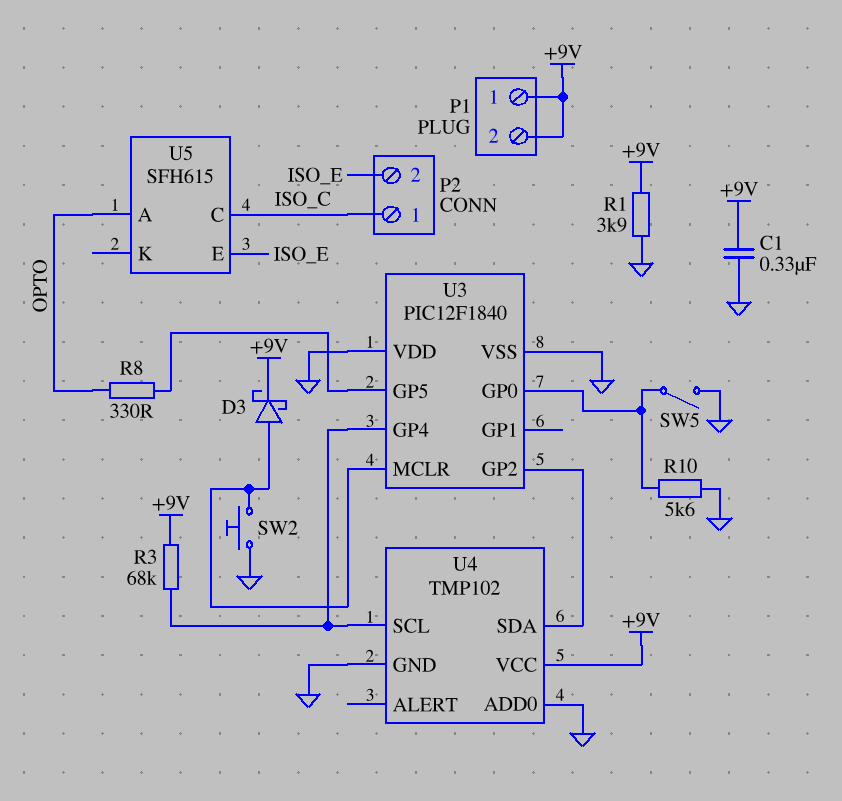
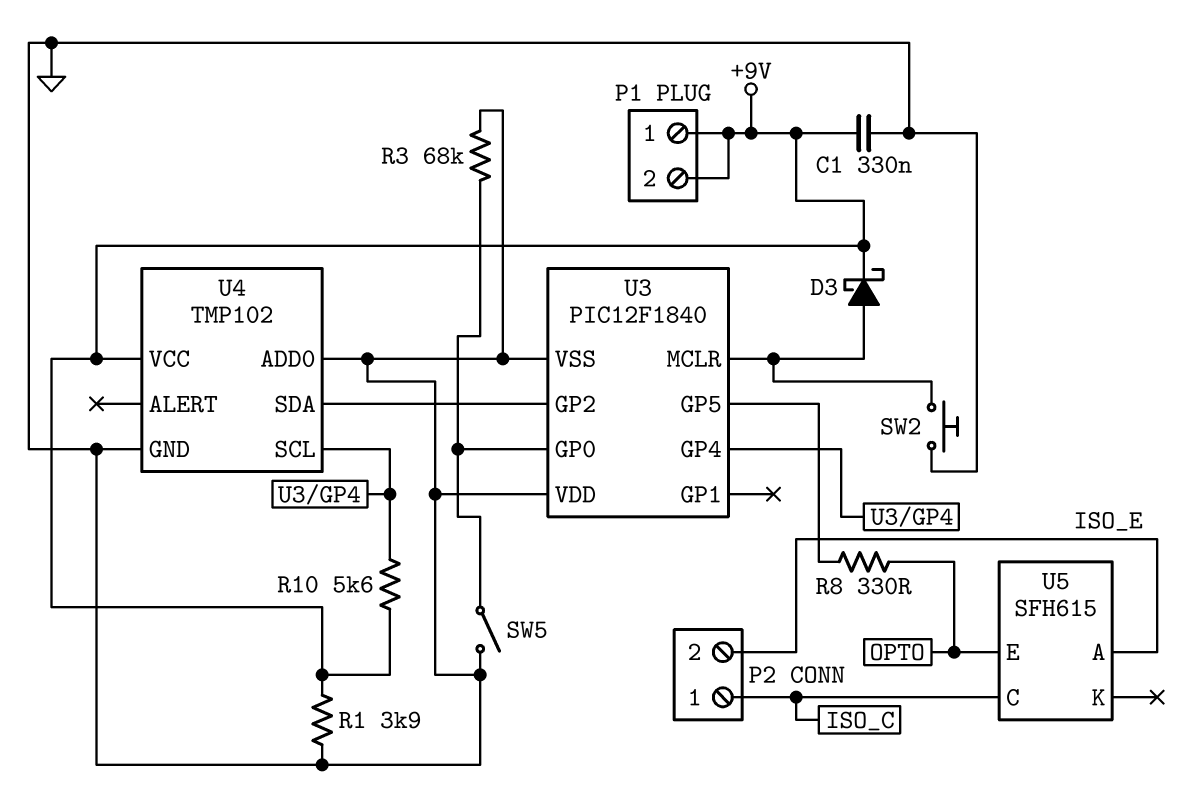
R3: 68k (+9V, U3/GP4) -> 68k (GND, U3/GP0)
R10: 5.6k (GND, U3/GP0) -> 5.6k (+9V, U3/GP4)
U5 pin A: OPTO -> ISO_E
U5 pin E: ISO_E -> OPTO

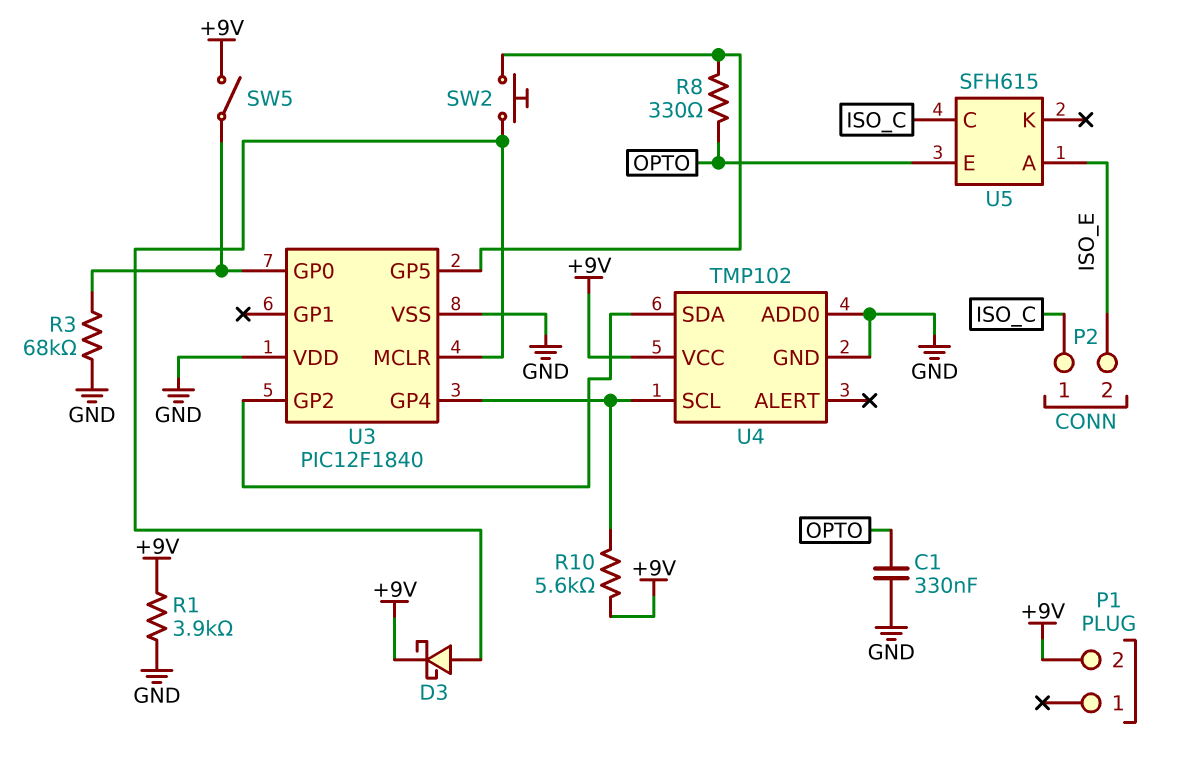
C1: 330nF (+9V, GND) -> 330nF (GND, OPTO)
P1 pin 1: +9V -> none
SW2: button (GND, U3/MCLR) -> button (U3/GP5, U3/MCLR)
SW5: switch (GND, U3/GP0) -> switch (+9V, U3/GP0)

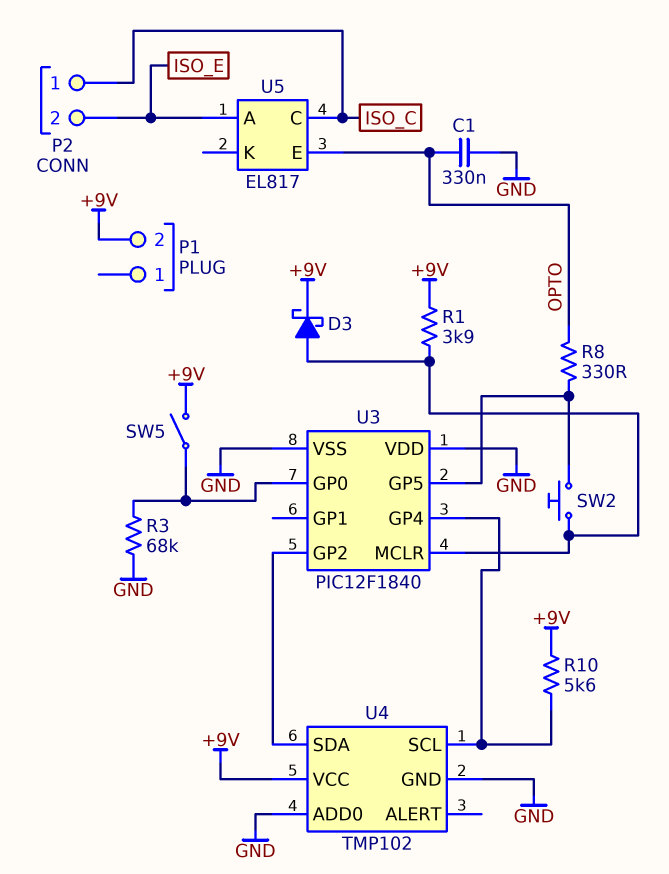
R1: 3.9k (+9V, GND) -> 3.9k (+9V, U3/MCLR)
U5: SFH615 -> EL817

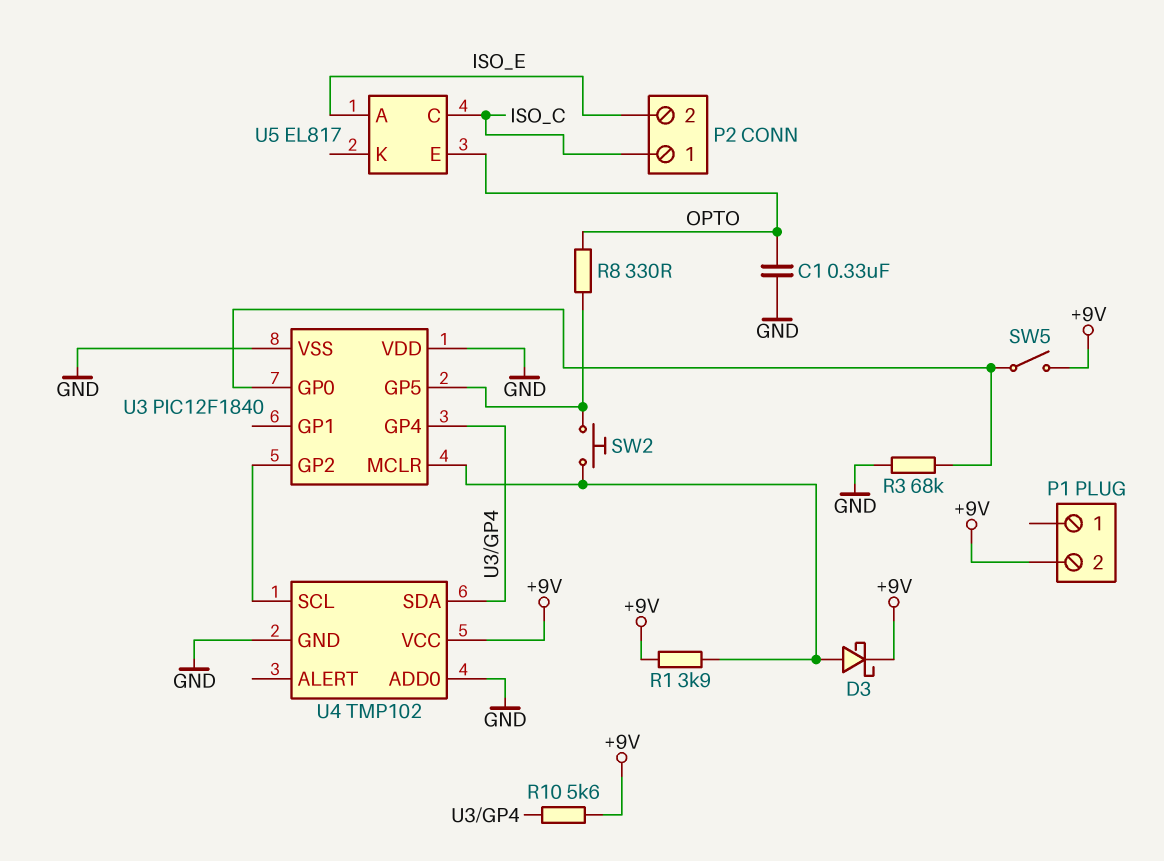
U4 pin SCL: U3/GP4 -> U3/GP2
U4 pin SDA: U3/GP2 -> U3/GP4

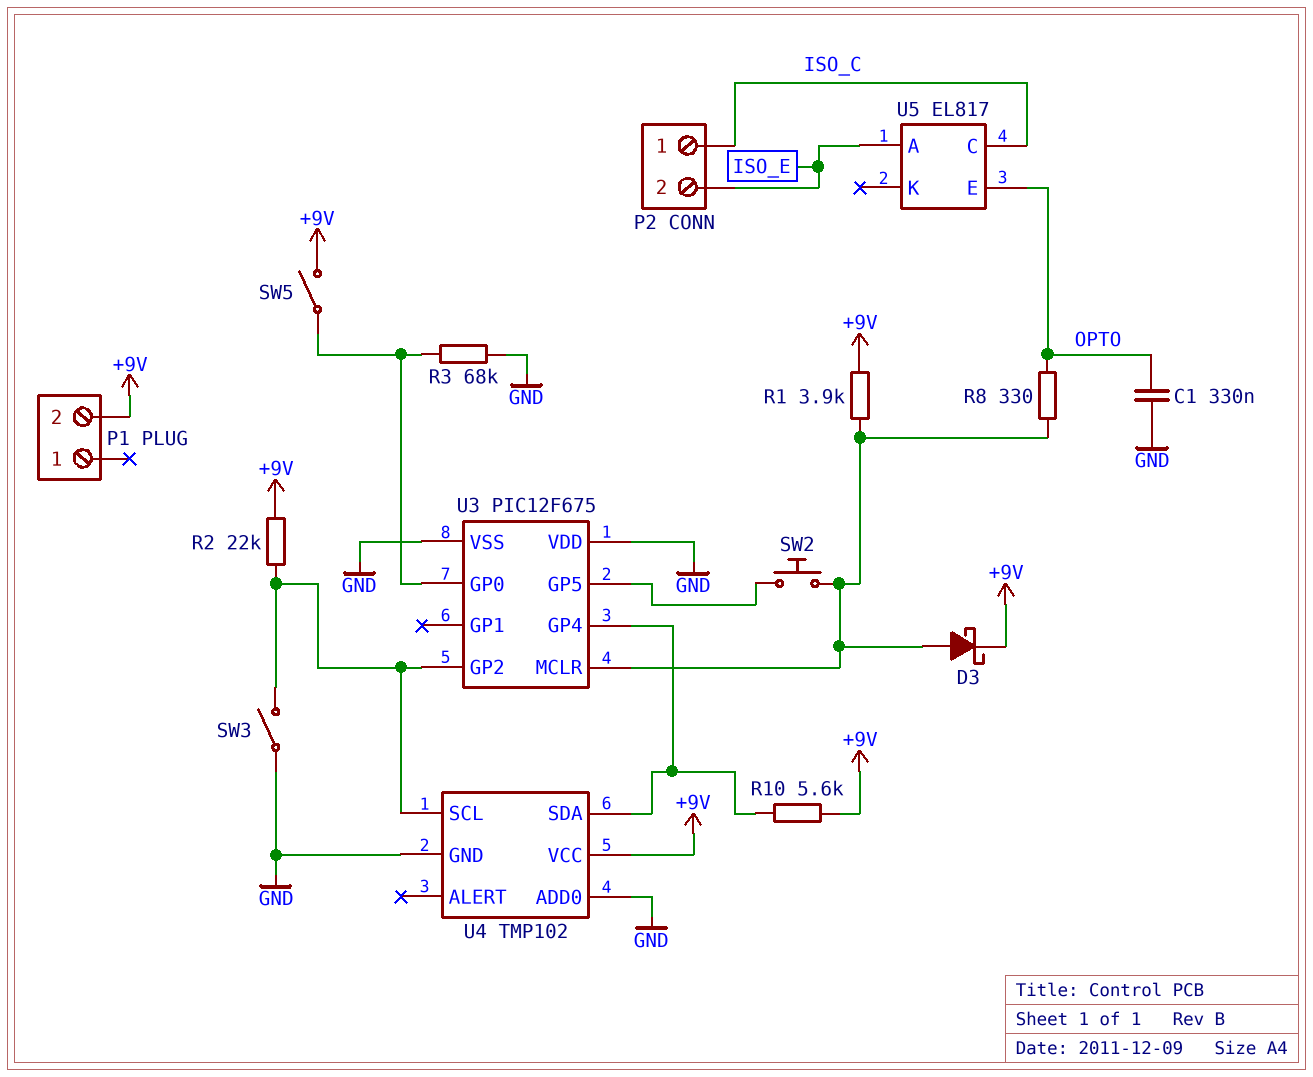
R2: none -> 22k (+9V, U3/GP2)
R8: 330 (OPTO, U3/GP5) -> 330 (OPTO, U3/MCLR)
SW3: none -> switch (GND, U3/GP2)
U3: PIC12F1840 -> PIC12F675

